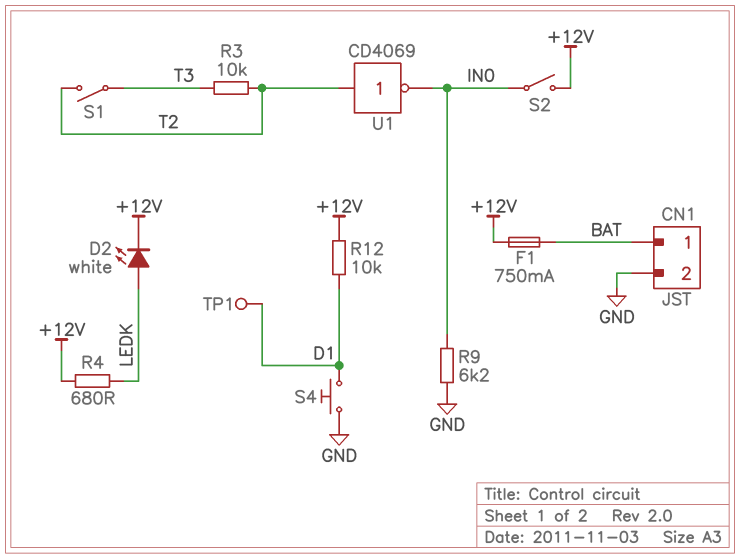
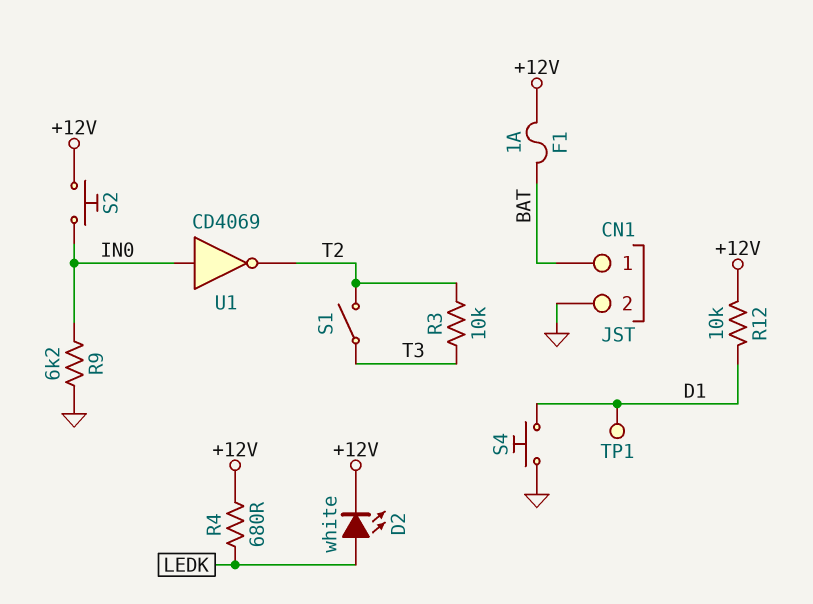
F1: 750mA (+12V, BAT) -> 1A (+12V, BAT)
S2: switch (+12V, IN0) -> button (+12V, IN0)
U1: NOT CD4069 (in T2, out IN0) -> NOT CD4069 (in IN0, out T2)

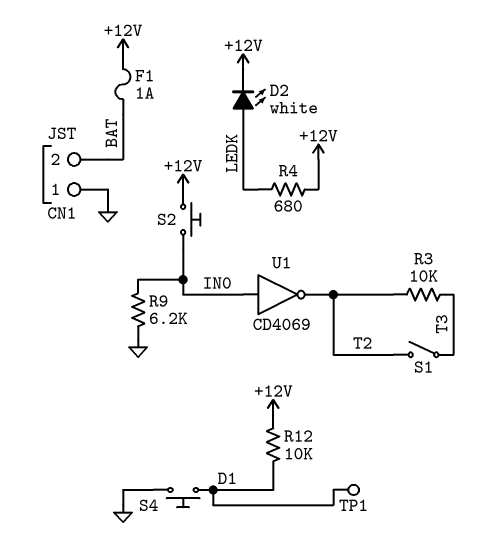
CN1 pin 1: BAT -> GND
CN1 pin 2: GND -> BAT

